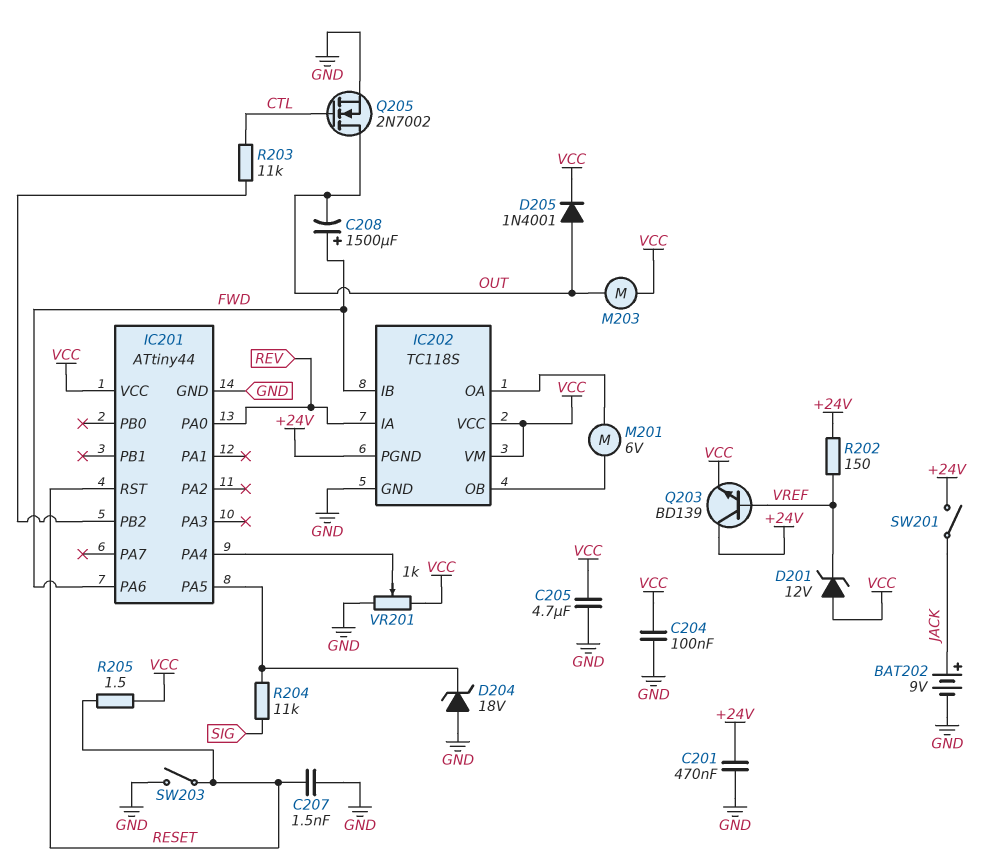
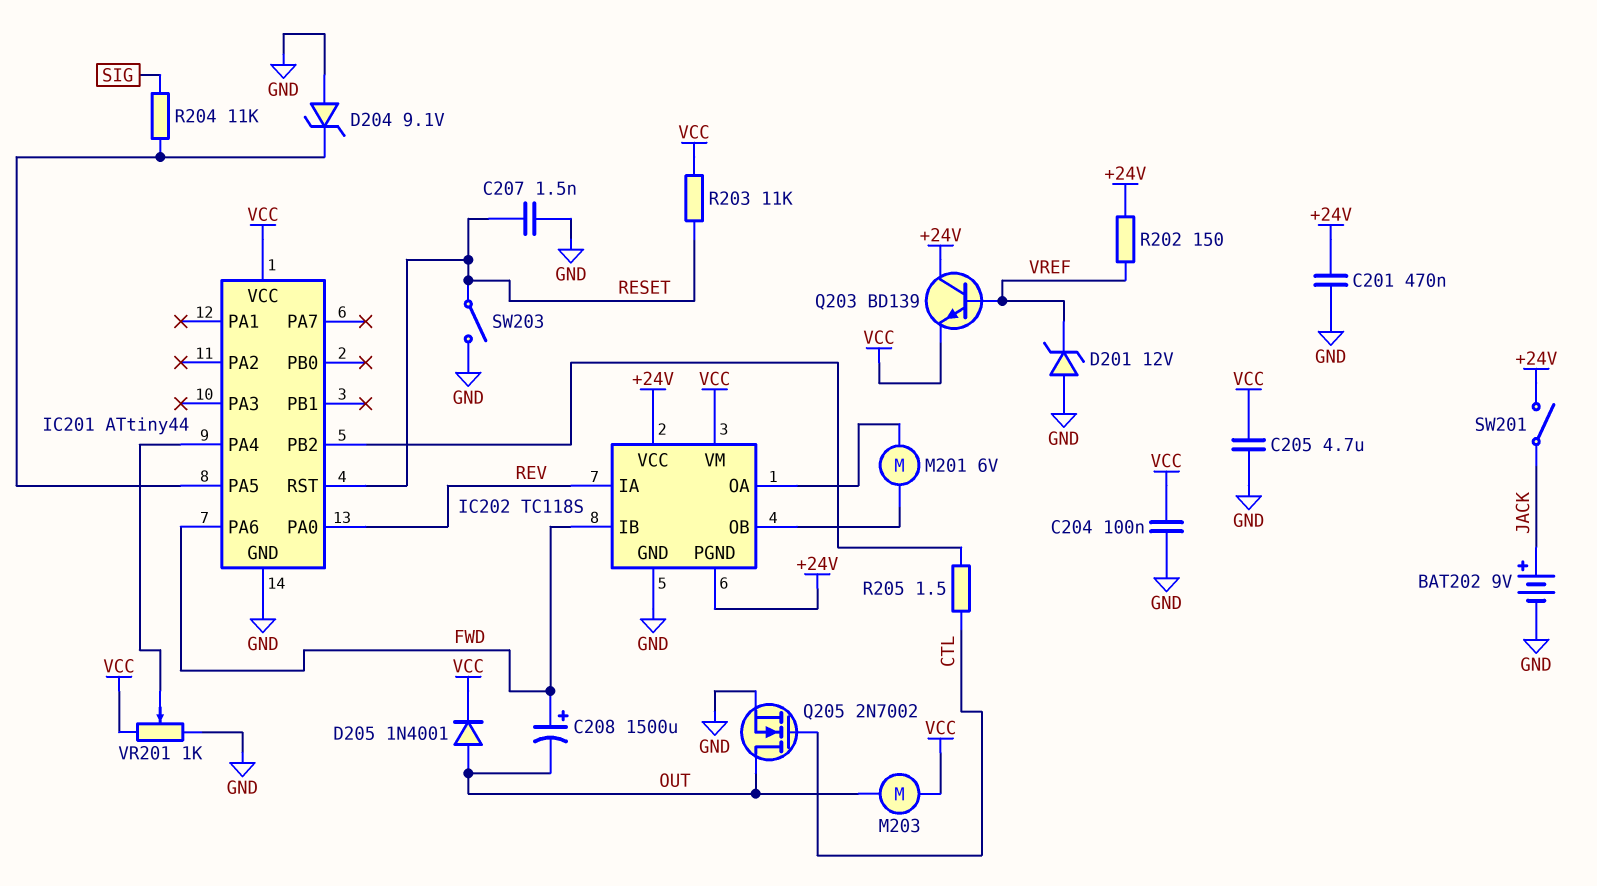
D201: zener 12V (A VCC, K VREF) -> zener 12V (A GND, K VREF)
D204: zener 18V (A GND, K IC201/PA5) -> zener 9.1V (A GND, K IC201/PA5)
IC202 pin VCC: VCC -> +24V
R203: 11k (CTL, IC201/PB2) -> 11k (RESET, VCC)
R205: 1.5 (RESET, VCC) -> 1.5 (CTL, IC201/PB2)

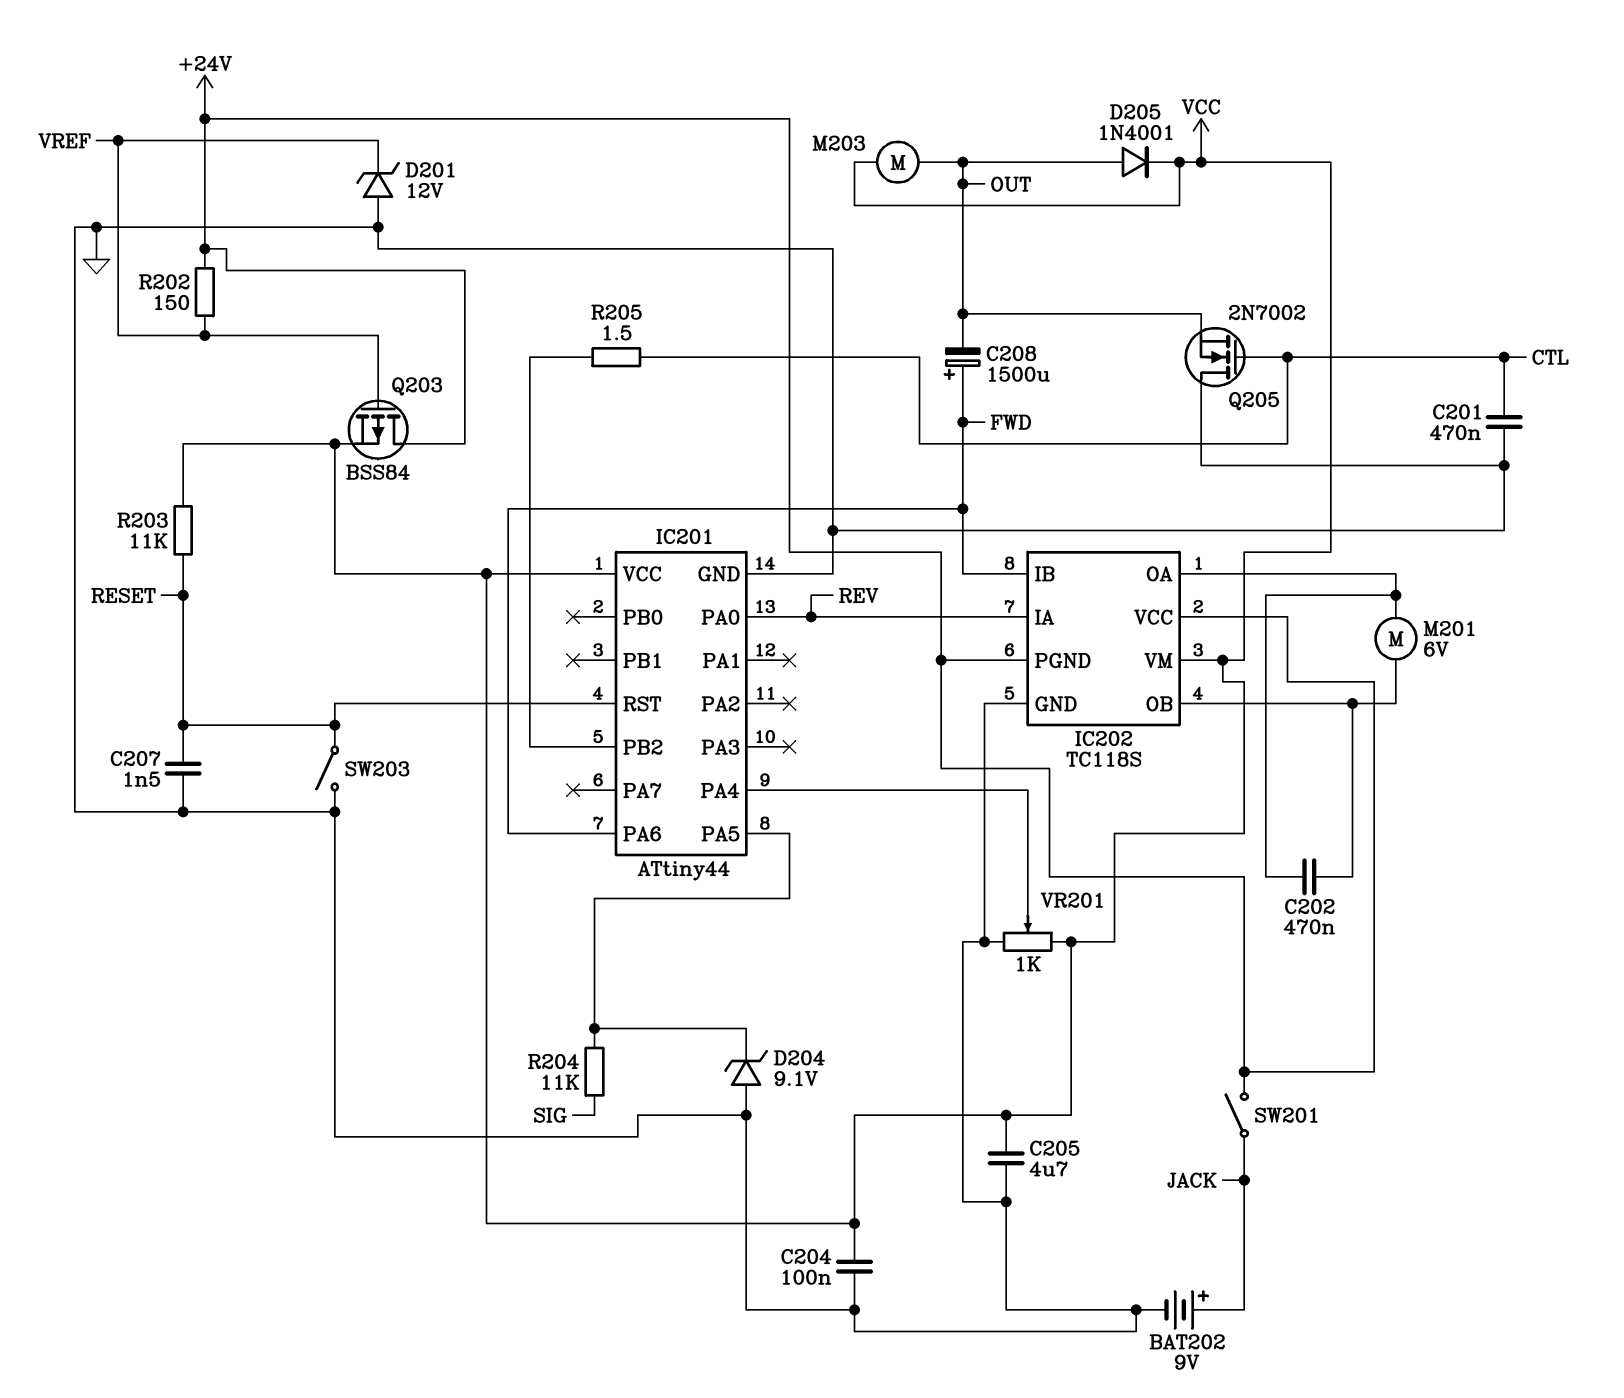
C201: 470nF (+24V, GND) -> 470nF (CTL, GND)
C202: none -> 470nF (IC202/OA, IC202/OB)
Q203: NPN BD139 (B VREF, C +24V, E VCC) -> PMOS BSS84 (G VREF, D +24V, S VCC)
Q205: NMOS 2N7002 (G CTL, D OUT, S GND) -> NMOS 2N7002 (G CTL, D GND, S OUT)

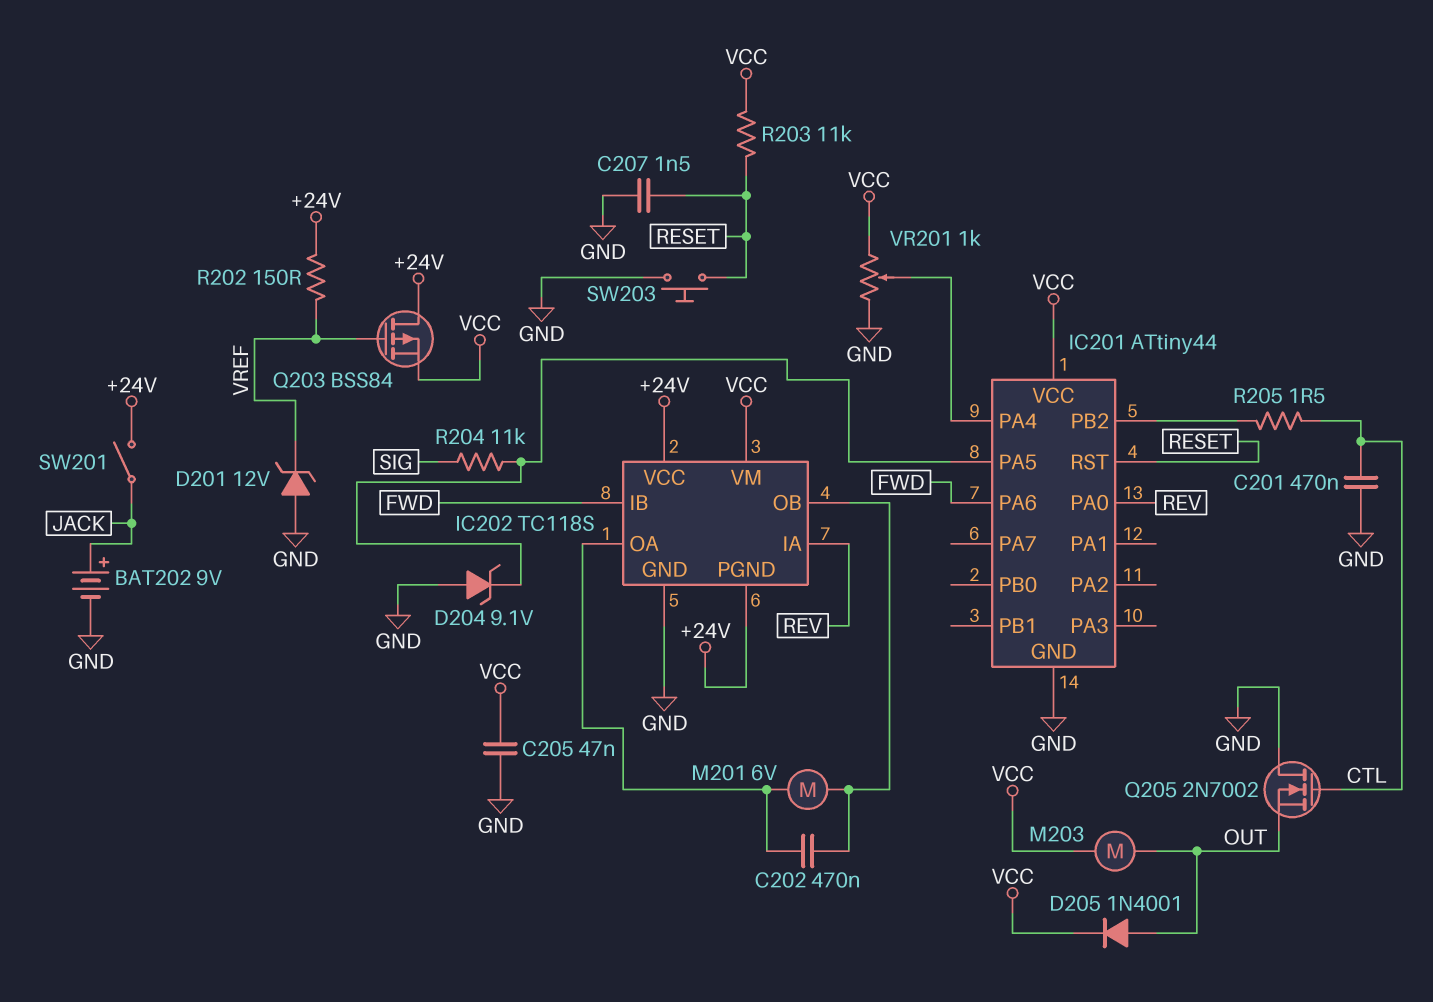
C204: 100nF (GND, VCC) -> none
C205: 4.7uF (GND, VCC) -> 47nF (GND, VCC)
C208: 1500uF (plus FWD, minus OUT) -> none
SW203: switch (GND, RESET) -> button (GND, RESET)

